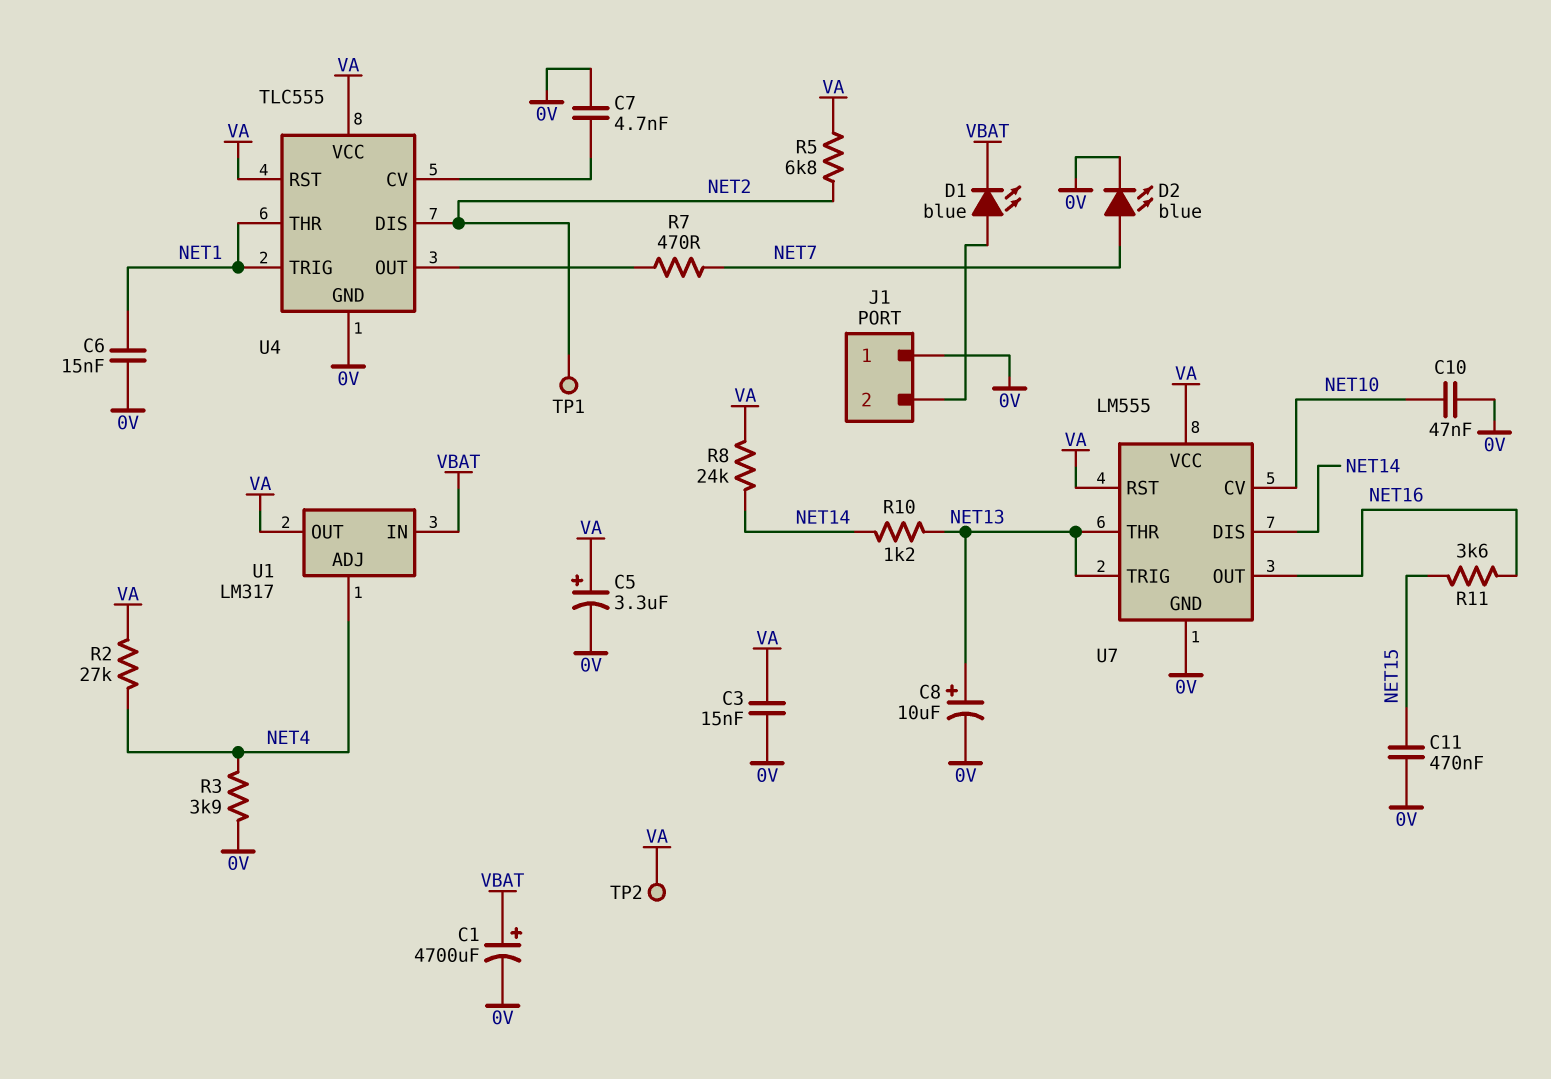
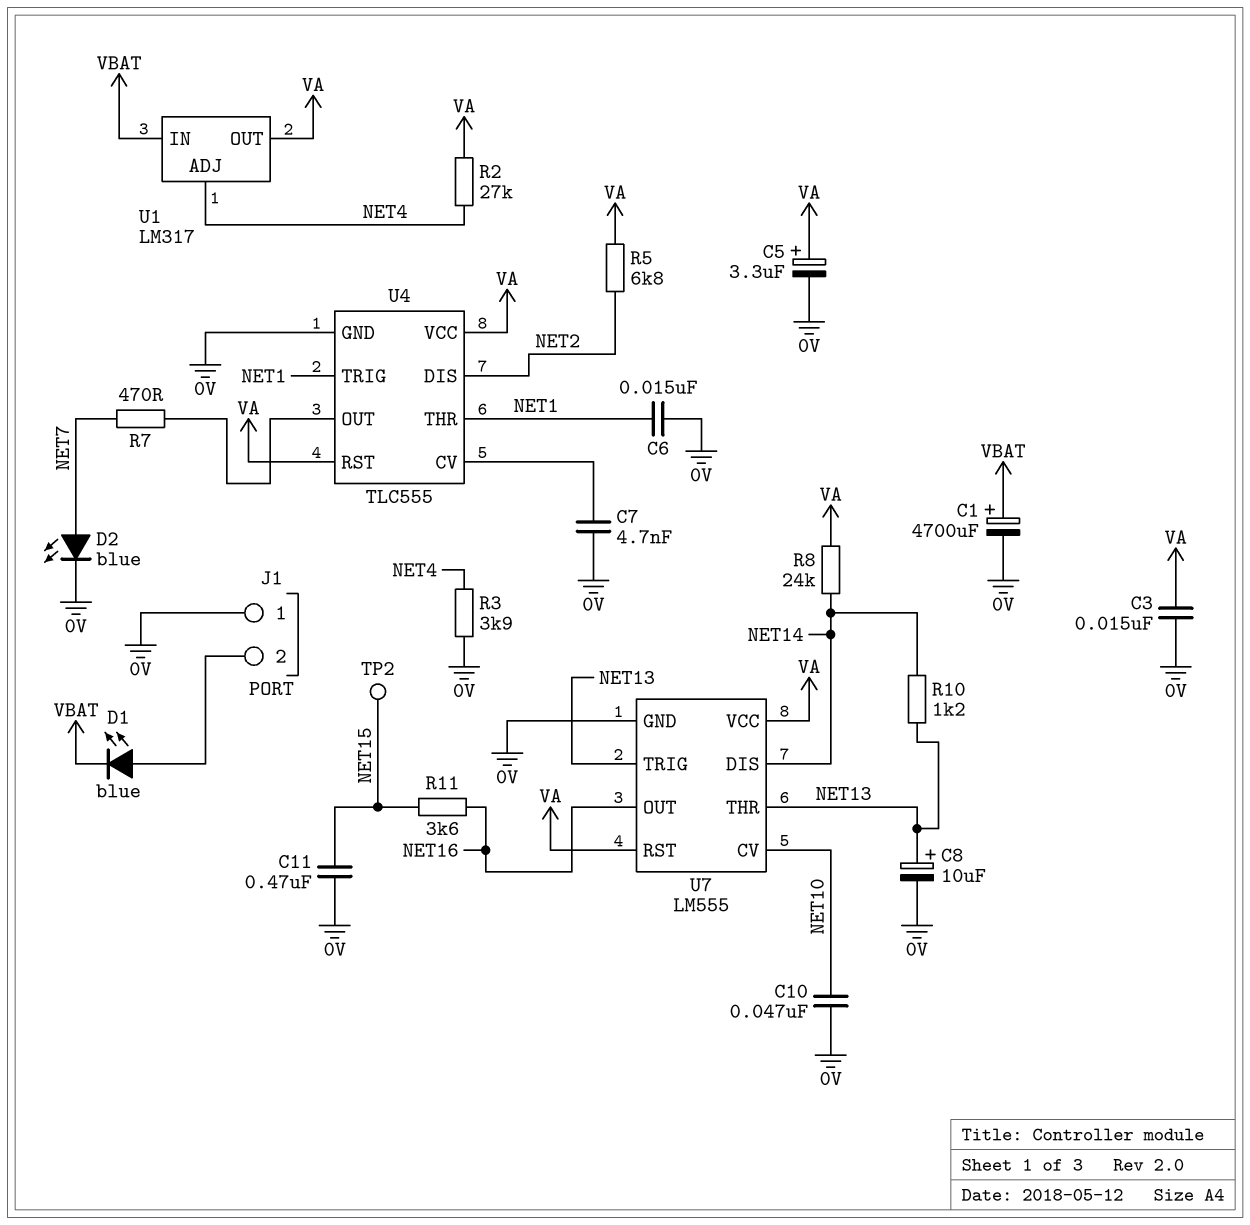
TP1: test point (NET2) -> none
TP2: test point (VA) -> test point (NET15)

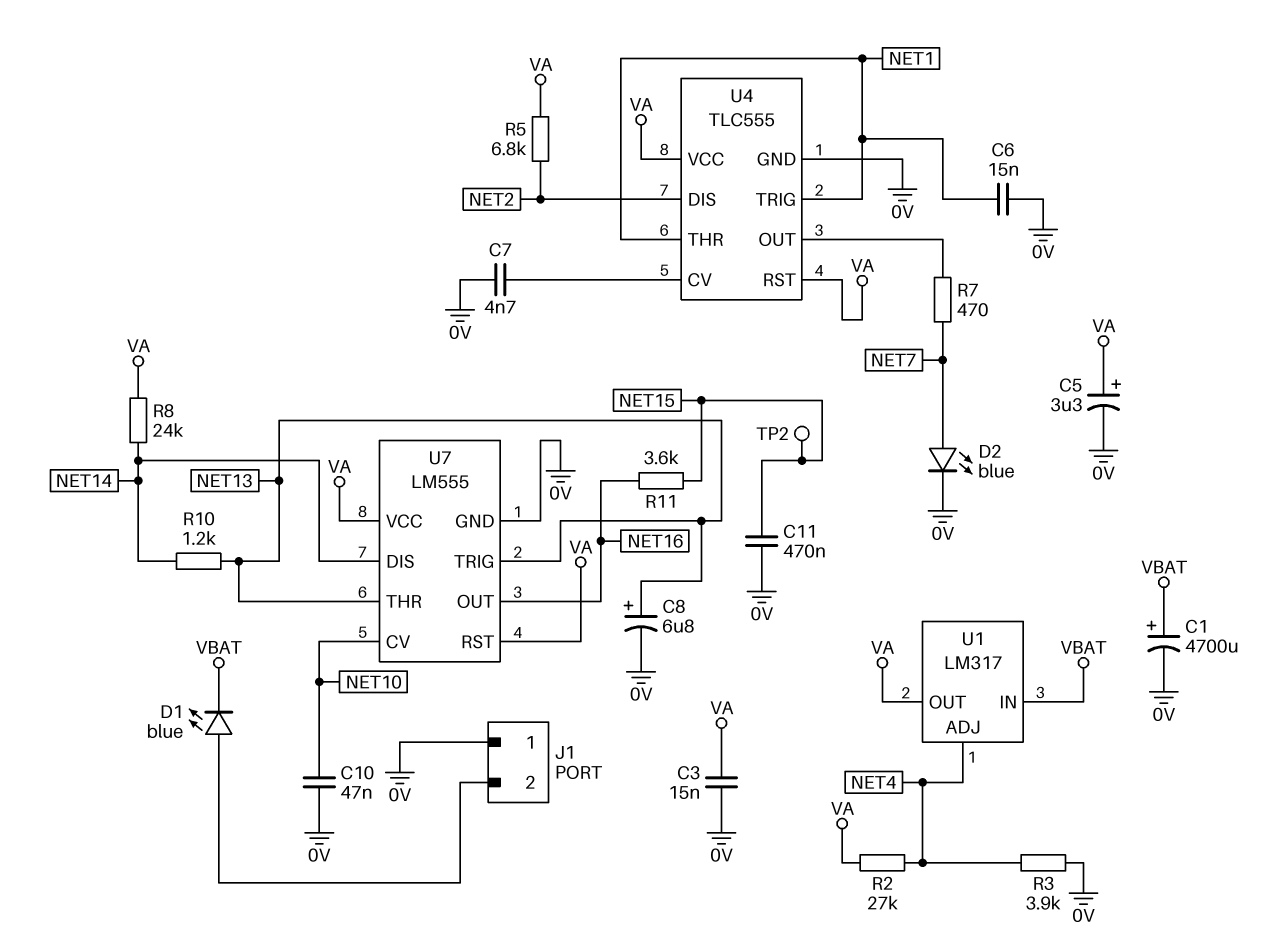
C8: 10uF (plus NET13, minus 0V) -> 6.8uF (plus NET13, minus 0V)

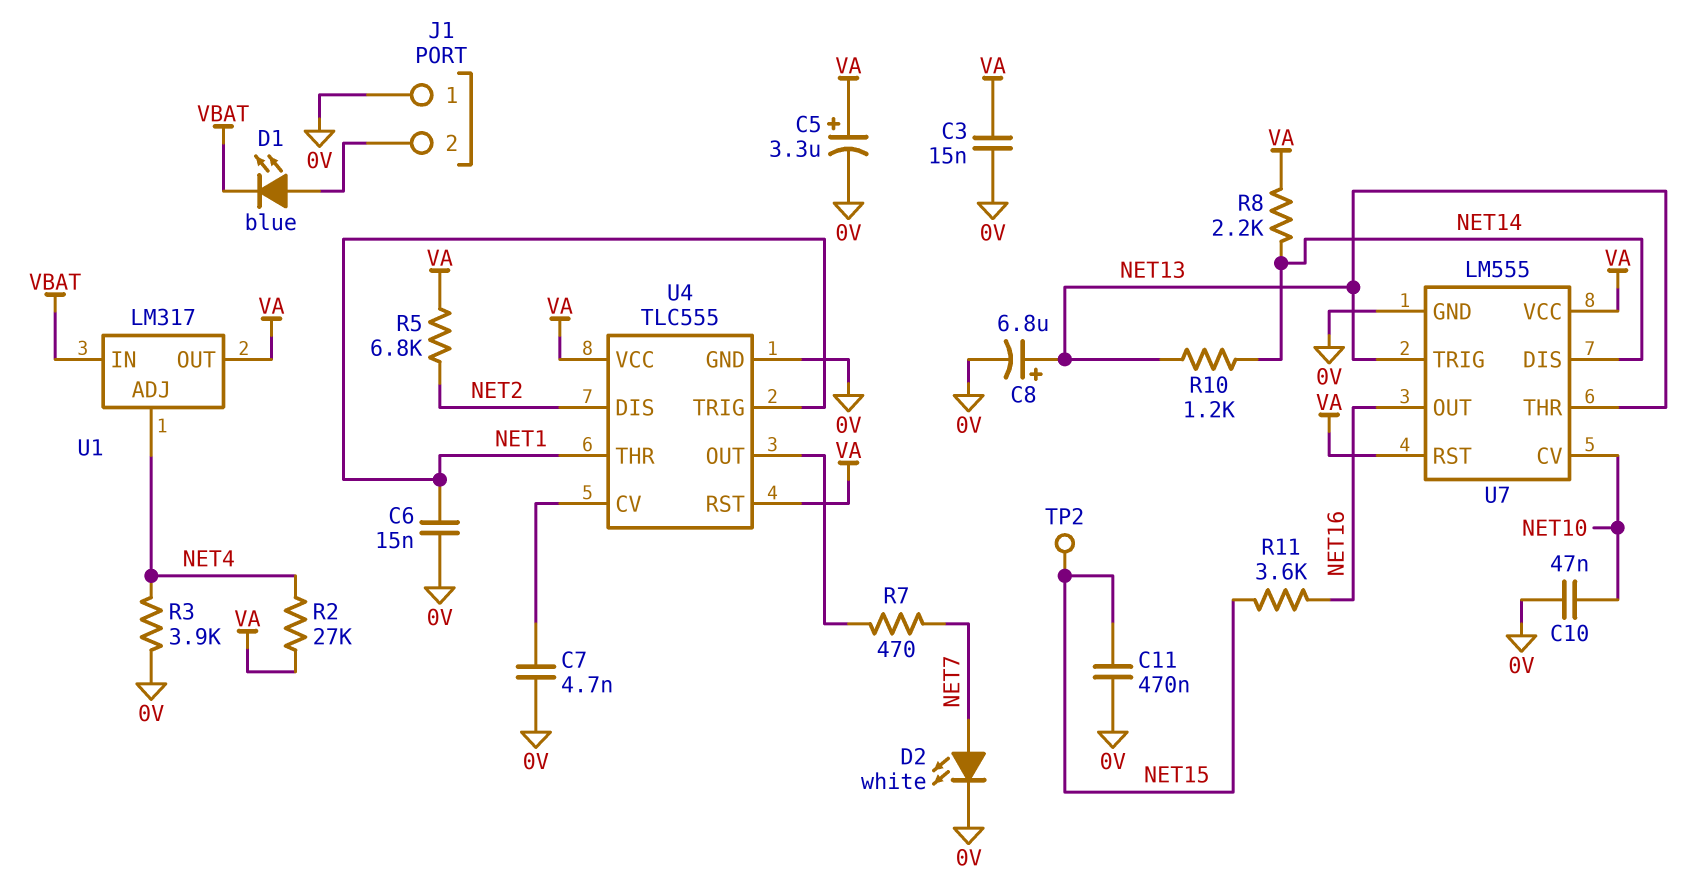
C1: 4700uF (plus VBAT, minus 0V) -> none
D2: LED blue (A NET7, K 0V) -> LED white (A NET7, K 0V)
R8: 24k (NET14, VA) -> 2.2k (NET14, VA)

